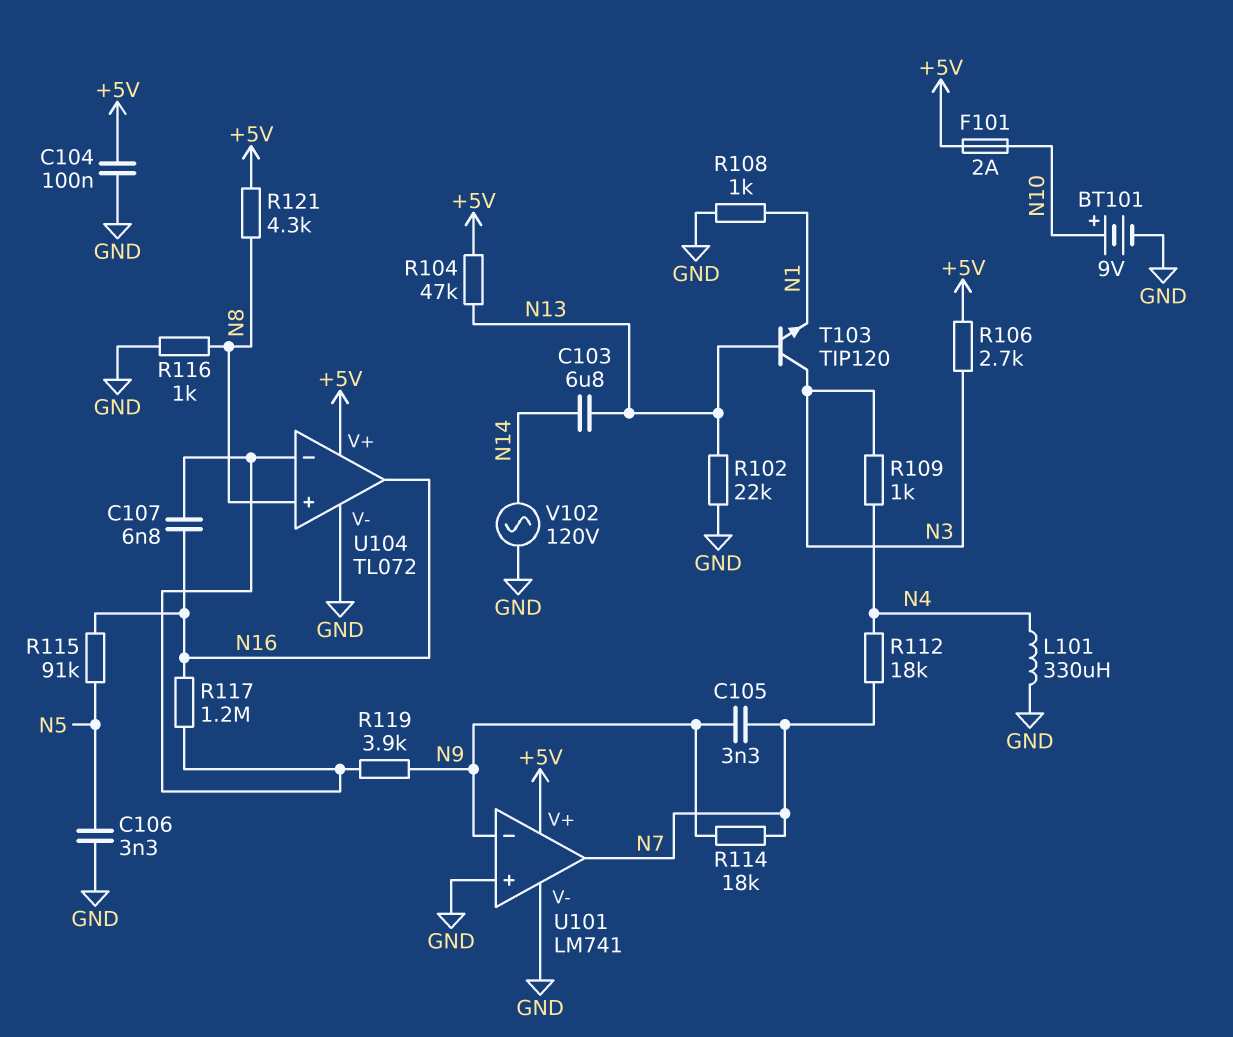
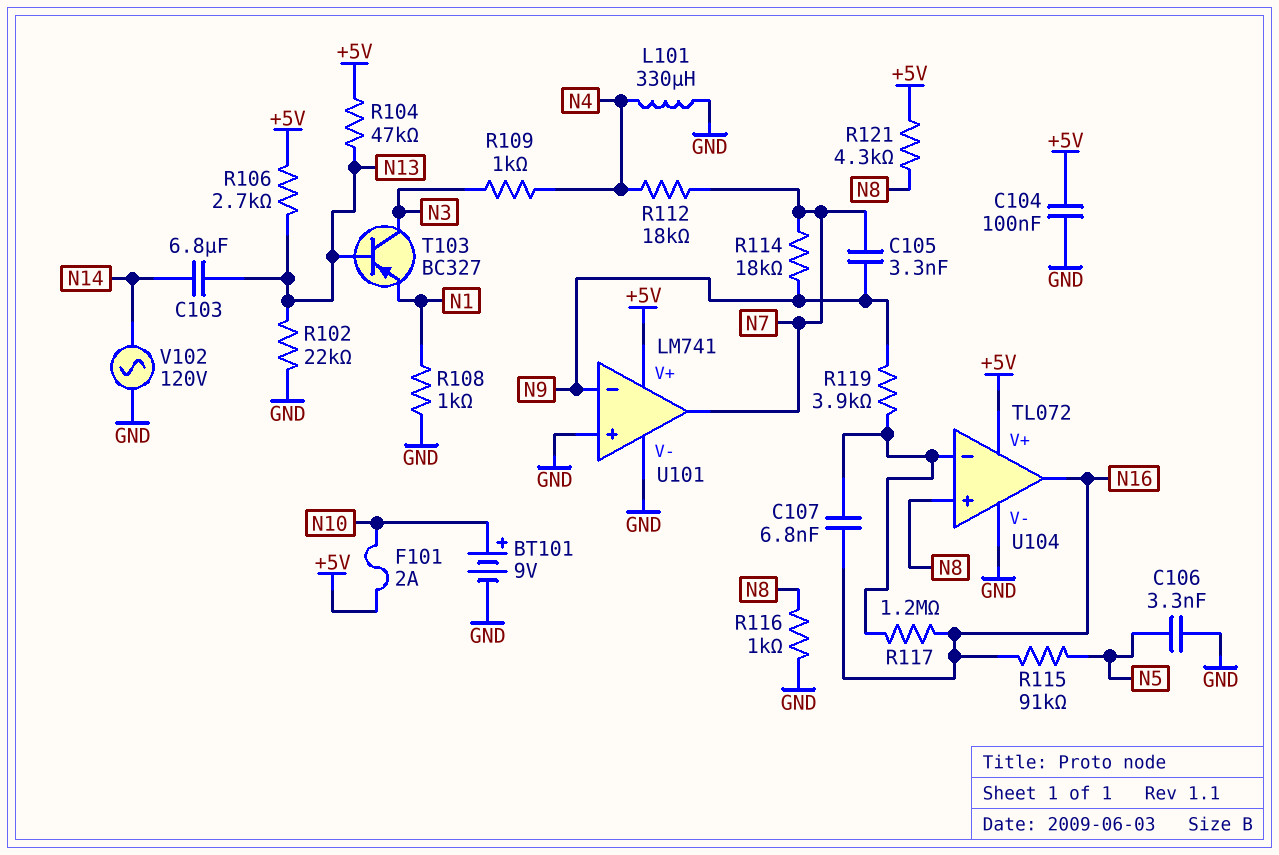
R106: 2.7k (+5V, N3) -> 2.7k (+5V, N13)
T103: NPN TIP120 (B N13, C N3, E N1) -> PNP BC327 (B N13, C N3, E N1)

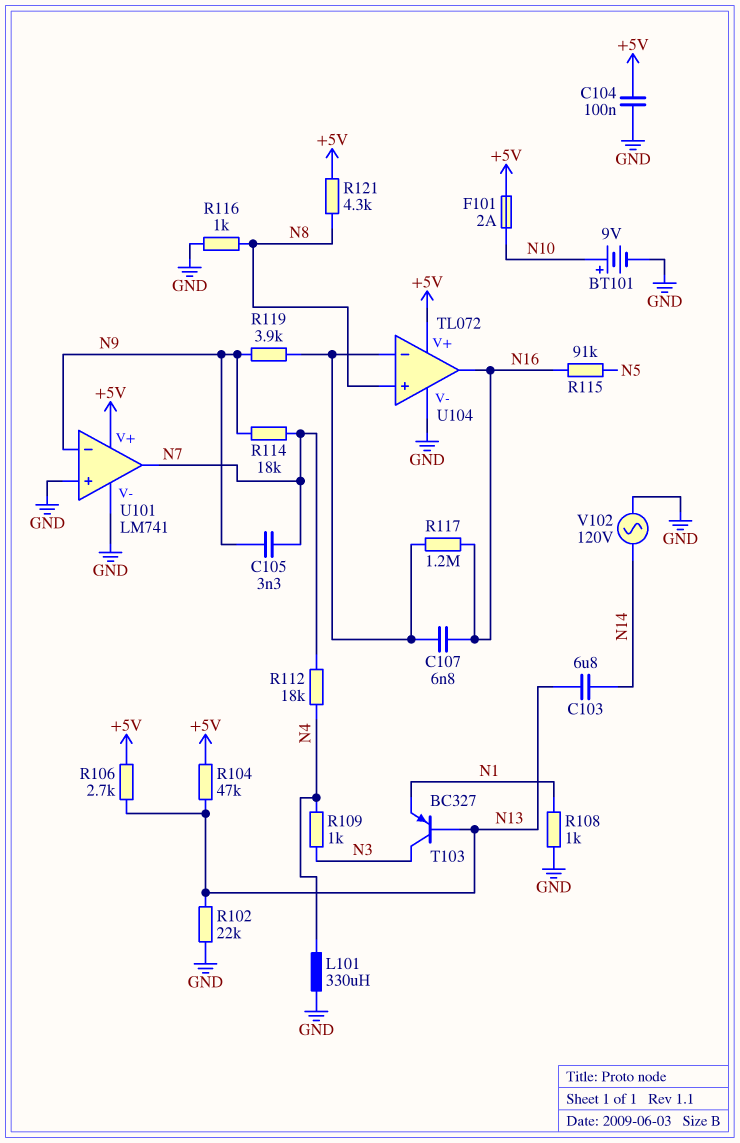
C106: 3.3nF (GND, N5) -> none

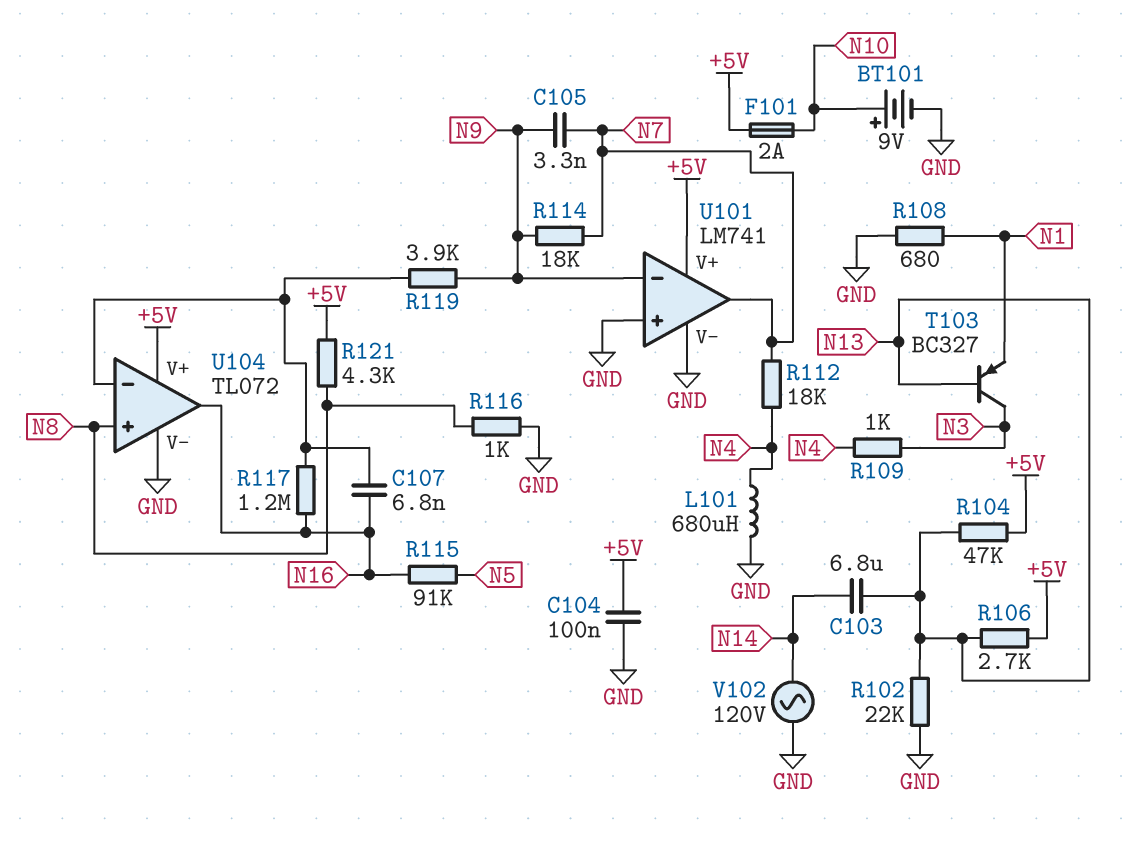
L101: 330uH (GND, N4) -> 680uH (GND, N4)
R108: 1k (GND, N1) -> 680 (GND, N1)

